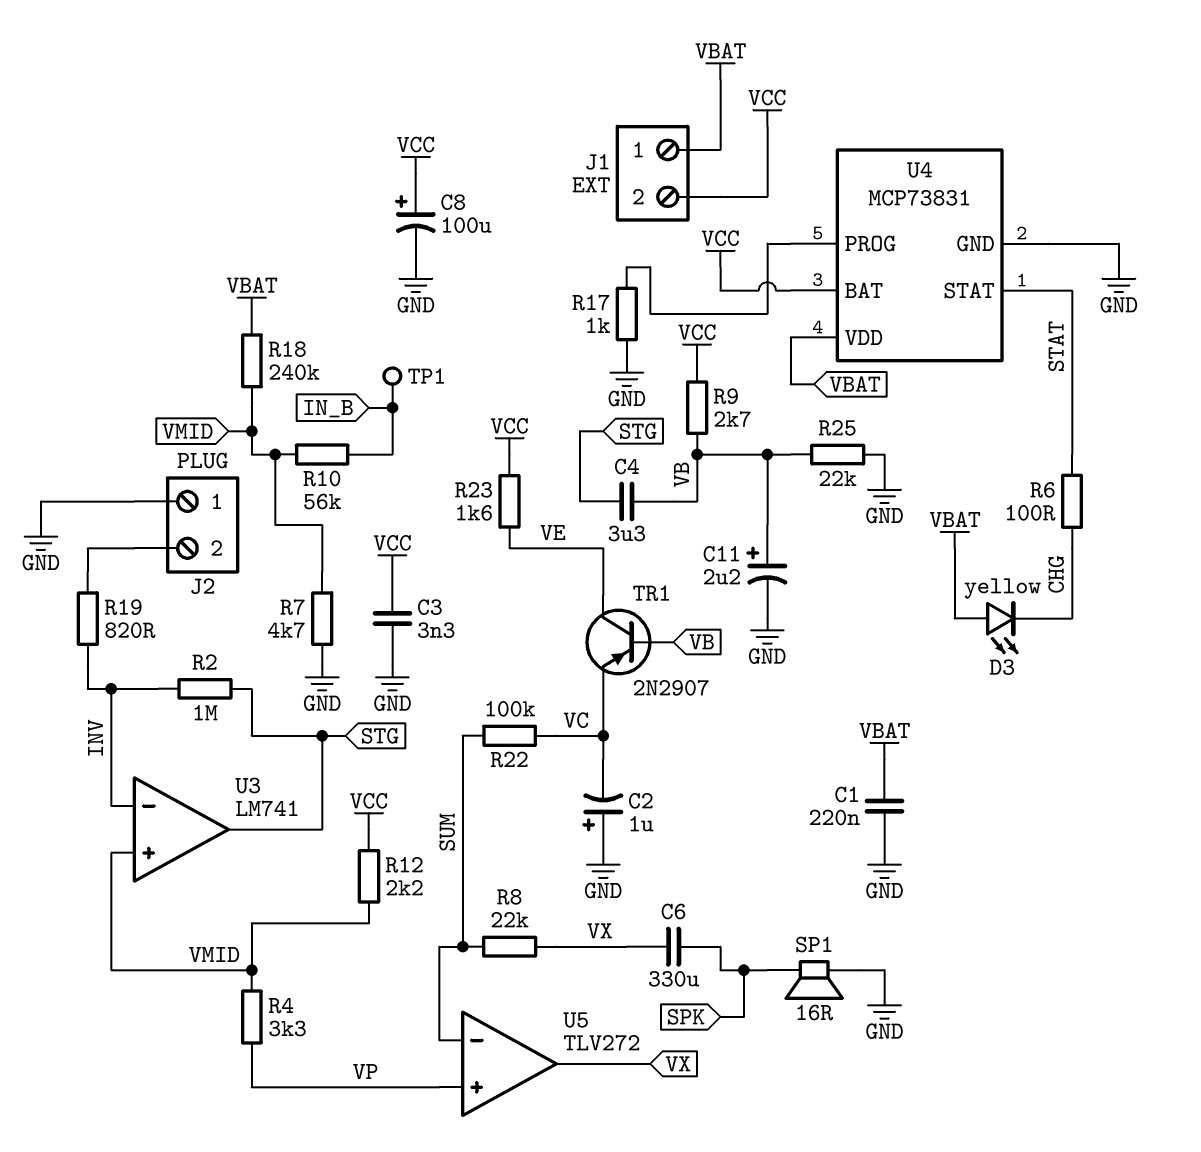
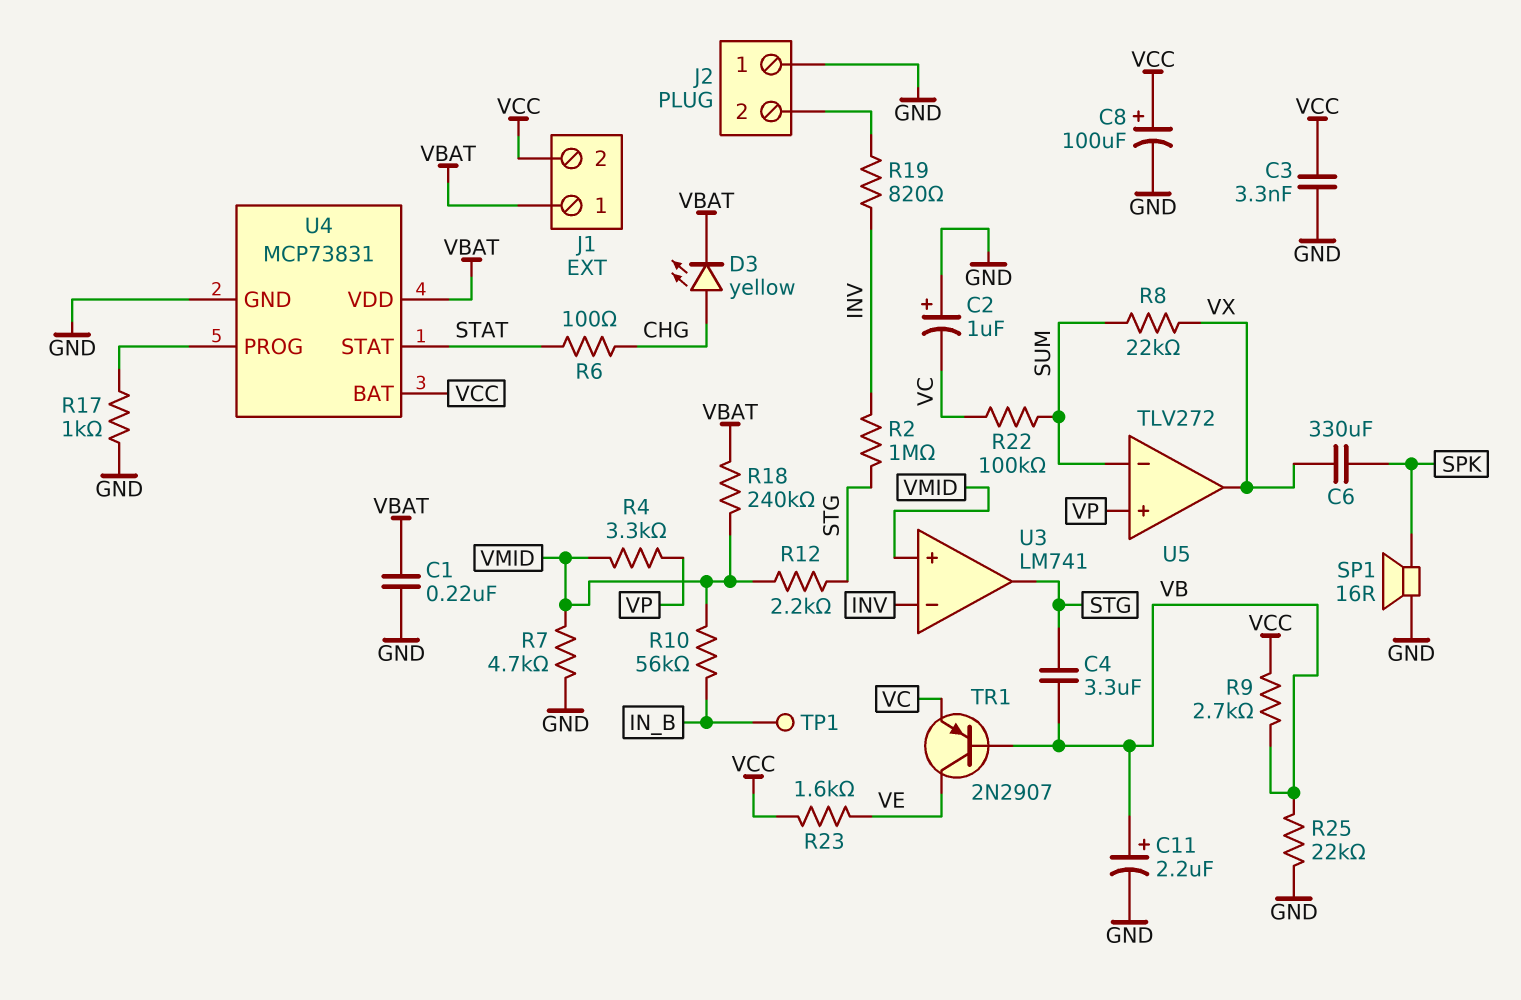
D3: LED yellow (A VBAT, K CHG) -> LED yellow (A CHG, K VBAT)
R12: 2.2k (VCC, VMID) -> 2.2k (STG, VMID)

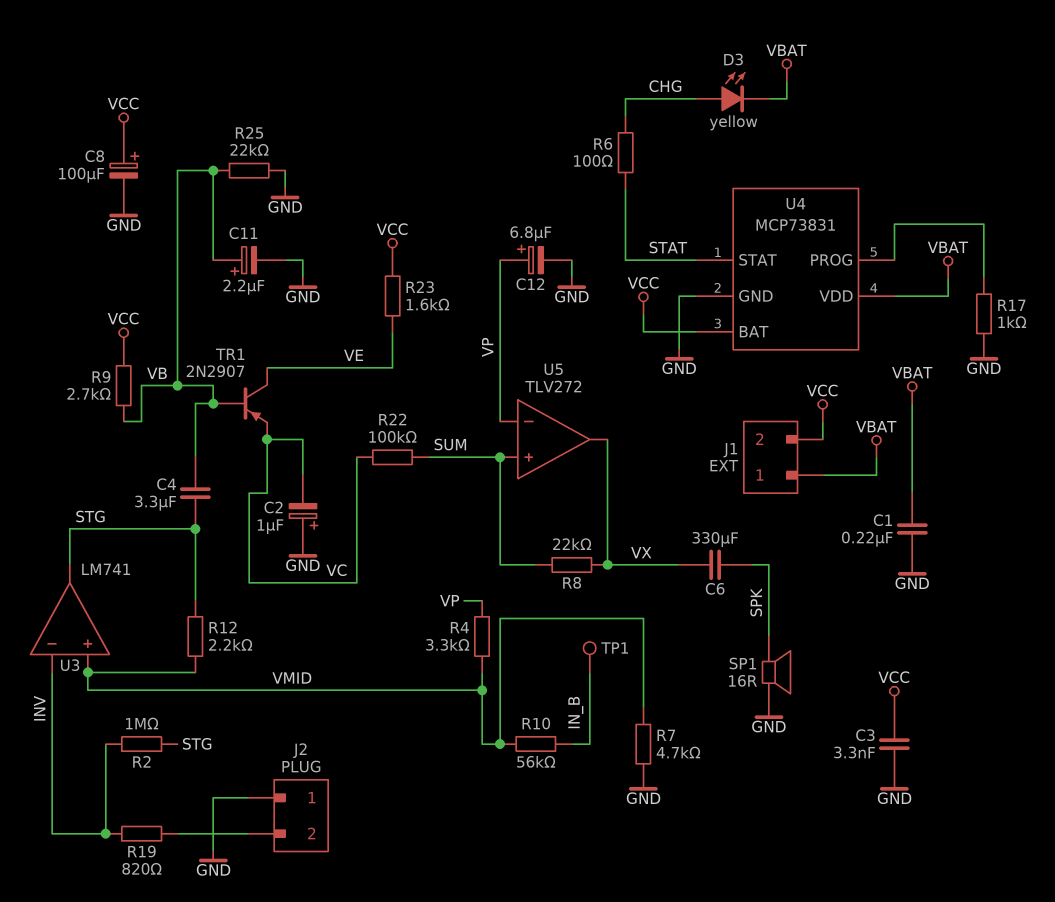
C12: none -> 6.8uF (plus VP, minus GND)
R18: 240k (VBAT, VMID) -> none
U5 pin in+: VP -> SUM
U5 pin in-: SUM -> VP

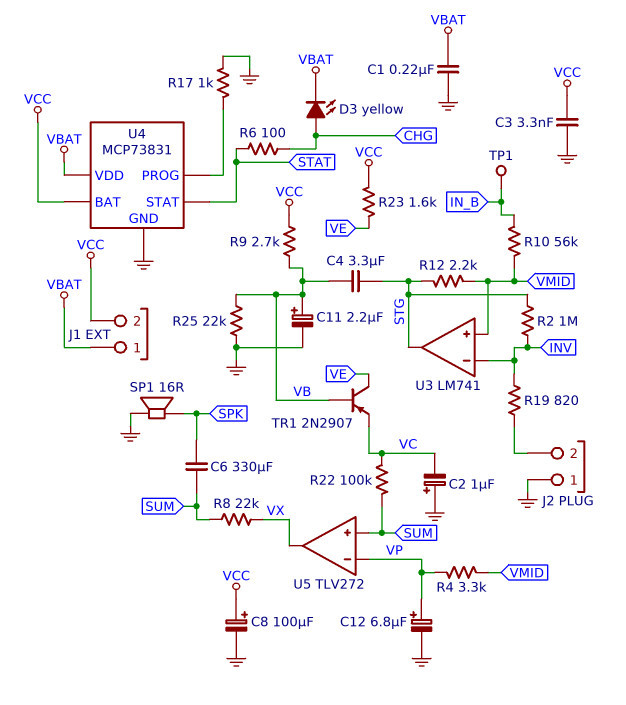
C6: 330uF (SPK, VX) -> 330uF (SPK, SUM)
R7: 4.7k (GND, VMID) -> none

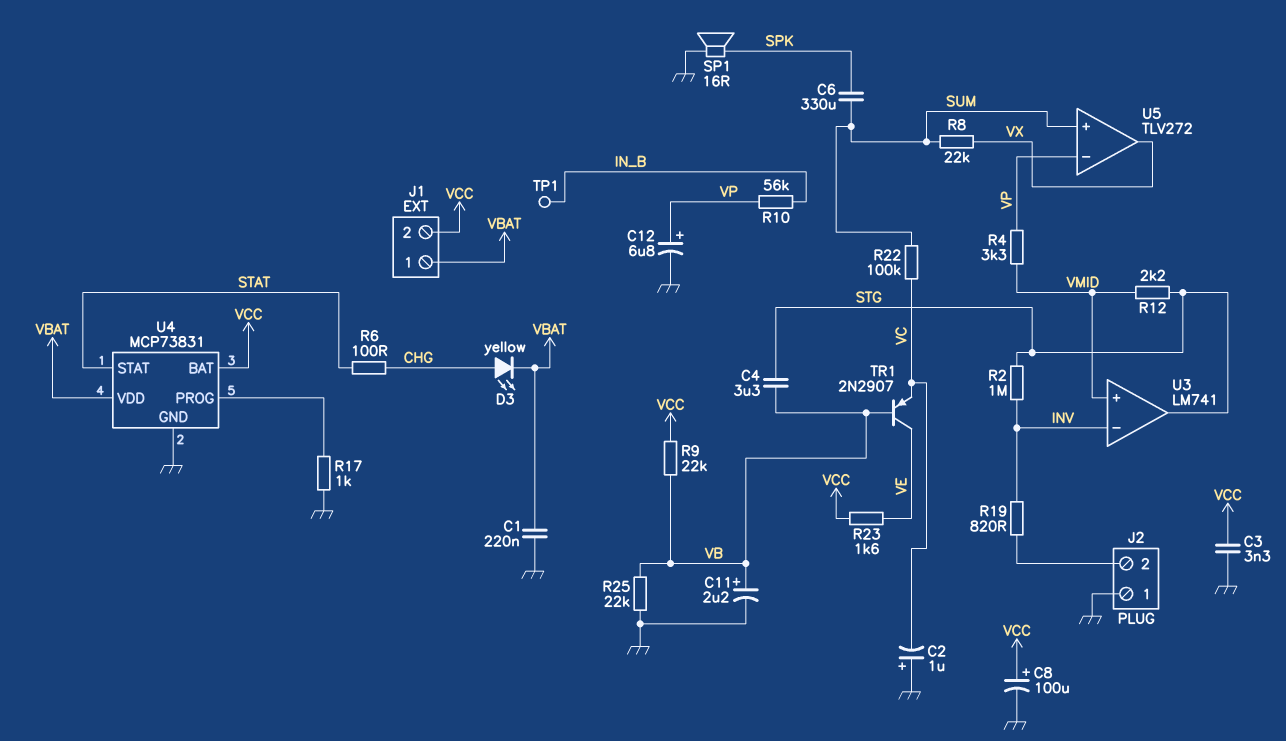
R9: 2.7k (VB, VCC) -> 22k (VB, VCC)
R10: 56k (IN_B, VMID) -> 56k (IN_B, VP)

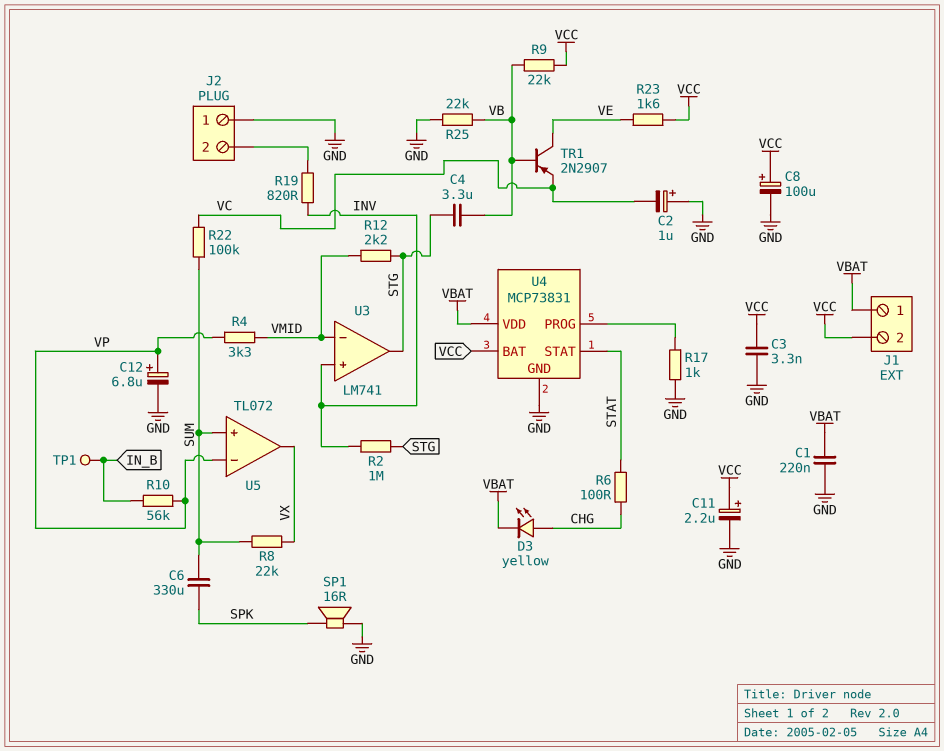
C11: 2.2uF (plus VB, minus GND) -> 2.2uF (plus VCC, minus GND)
U3 pin in+: VMID -> INV
U3 pin in-: INV -> VMID
U5: TLV272 -> TL072

